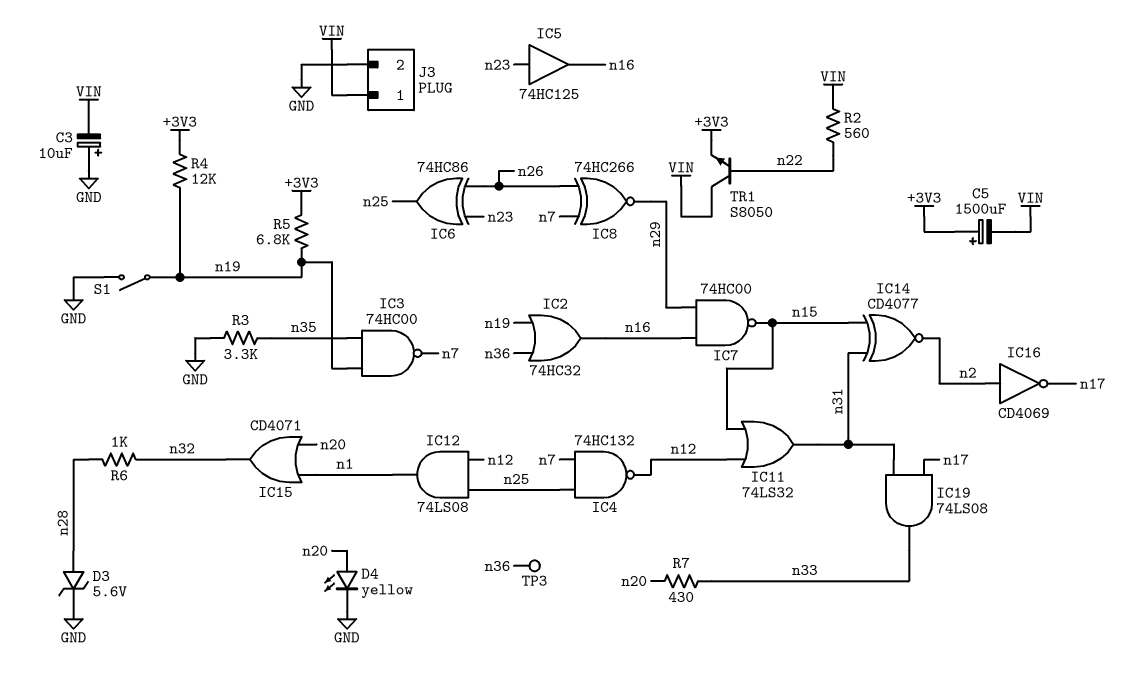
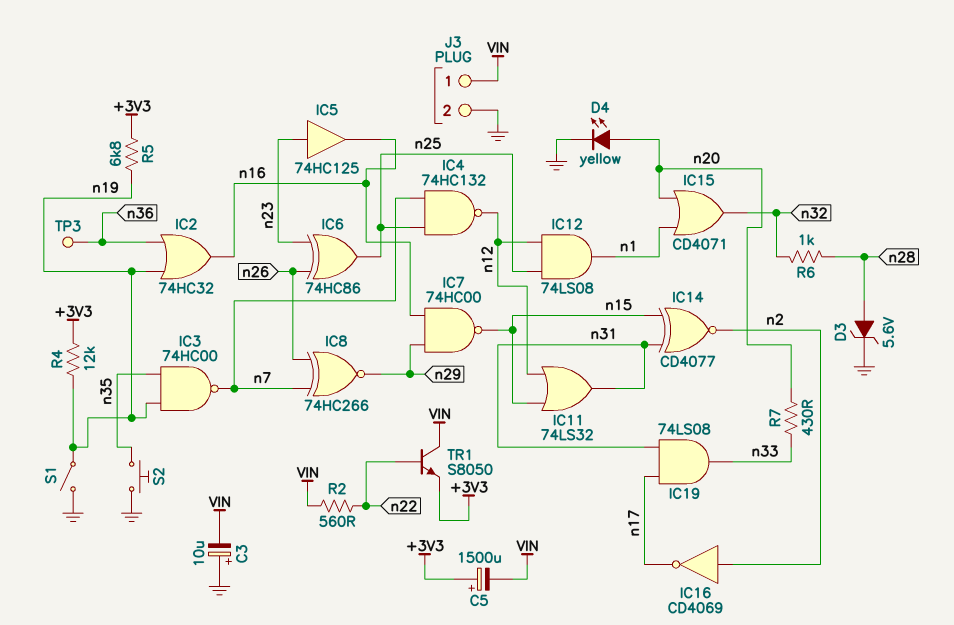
R3: 3.3k (GND, n35) -> none
S2: none -> button (GND, n35)

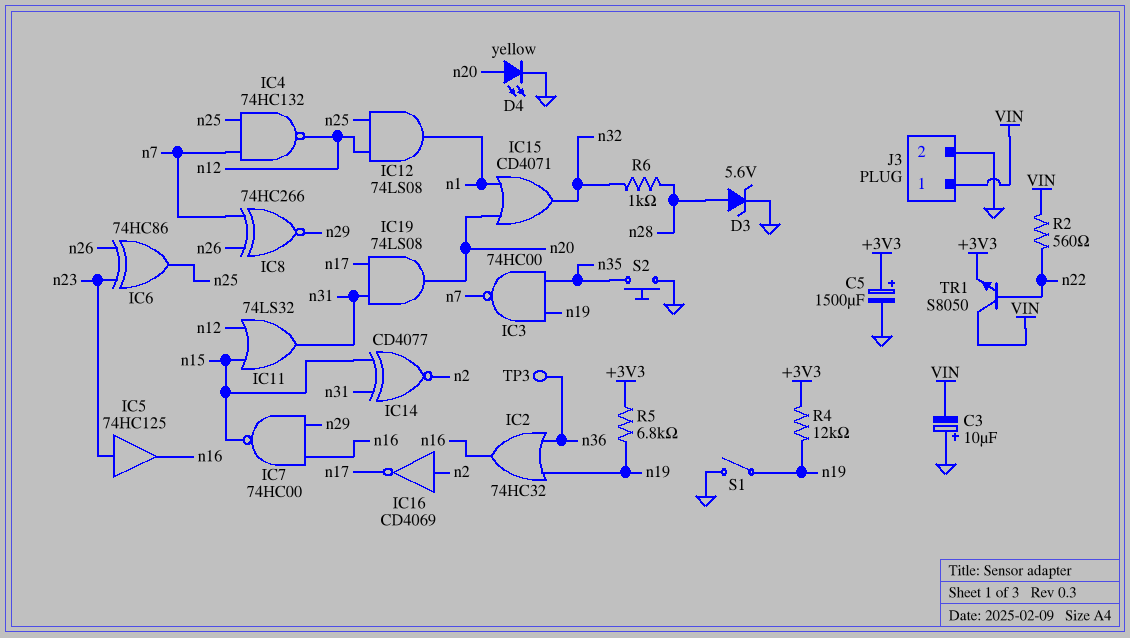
C5: 1500uF (plus +3V3, minus VIN) -> 1500uF (plus +3V3, minus GND)
IC19: AND 74LS08 (in n17, in n31, out n33) -> AND 74LS08 (in n17, in n31, out n20)
R7: 430 (n20, n33) -> none

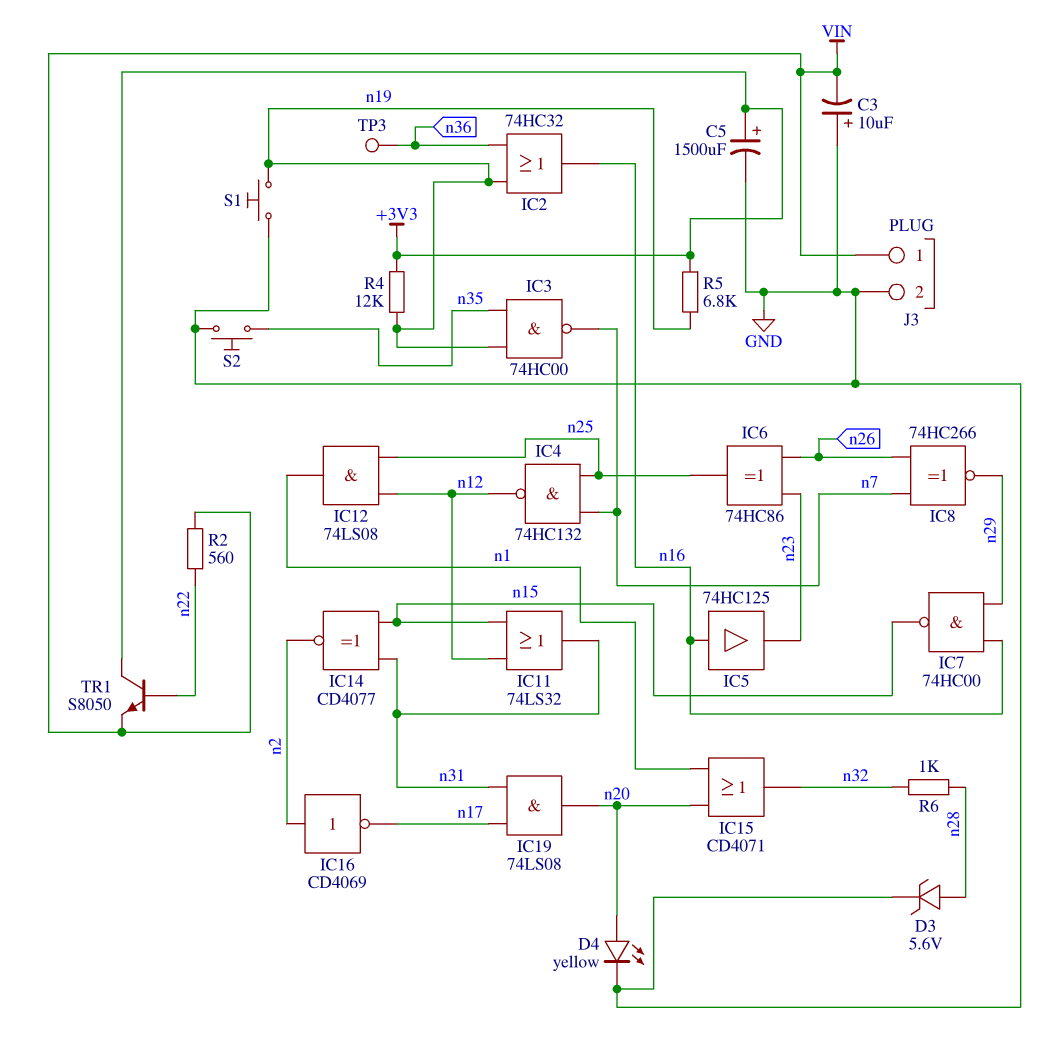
IC5: buffer 74HC125 (in n23, out n16) -> buffer 74HC125 (in n16, out n23)
S1: switch (GND, n19) -> button (GND, n19)
TR1: NPN S8050 (B n22, C VIN, E +3V3) -> NPN S8050 (B n22, C +3V3, E VIN)

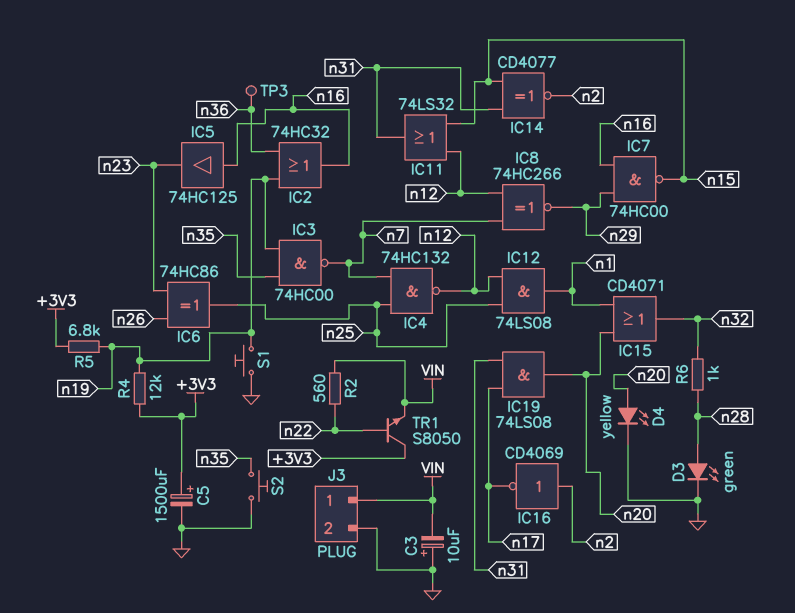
D3: zener 5.6V (A n28, K GND) -> LED green (A n28, K GND)
IC8: XNOR 74HC266 (in n7, in n26, out n29) -> XNOR 74HC266 (in n7, in n12, out n29)

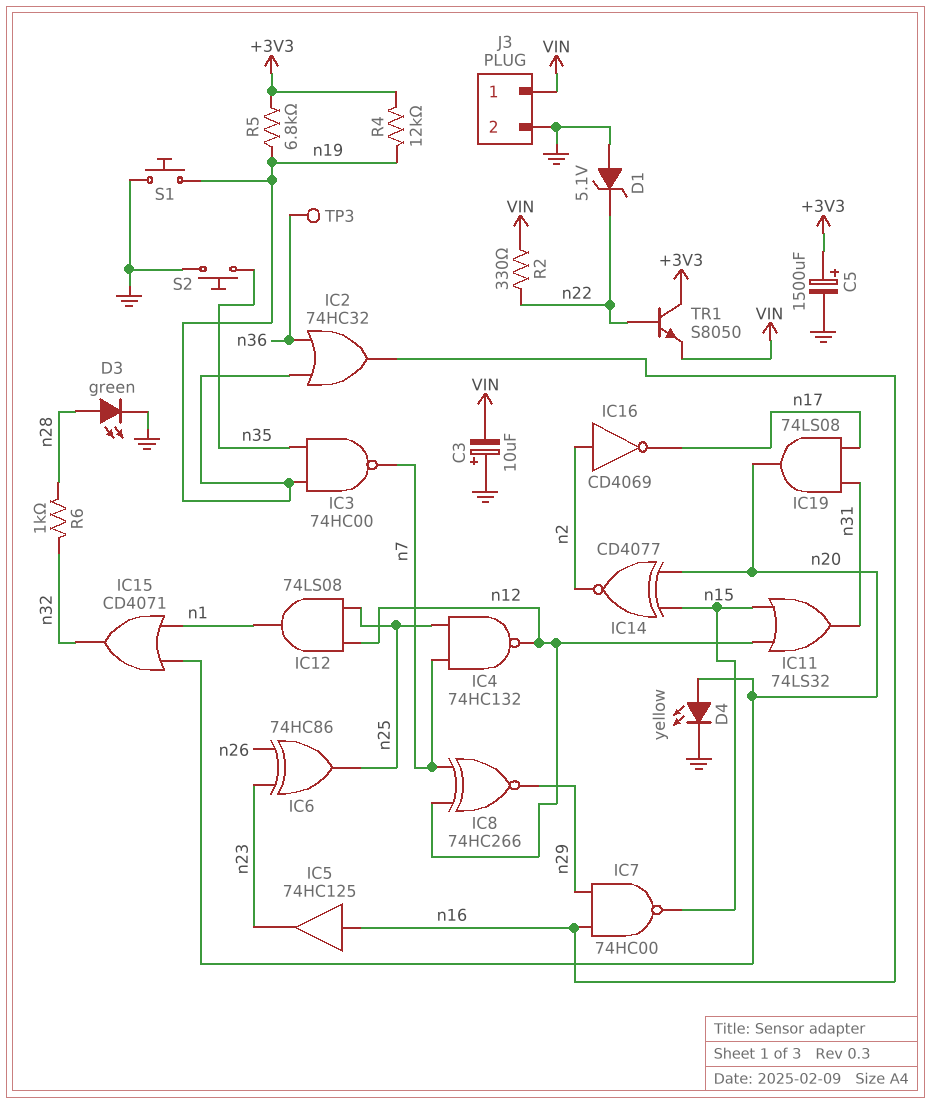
D1: none -> zener 5.1V (A GND, K n22)
IC14: XNOR CD4077 (in n15, in n31, out n2) -> XNOR CD4077 (in n15, in n20, out n2)
R2: 560 (VIN, n22) -> 330 (VIN, n22)

